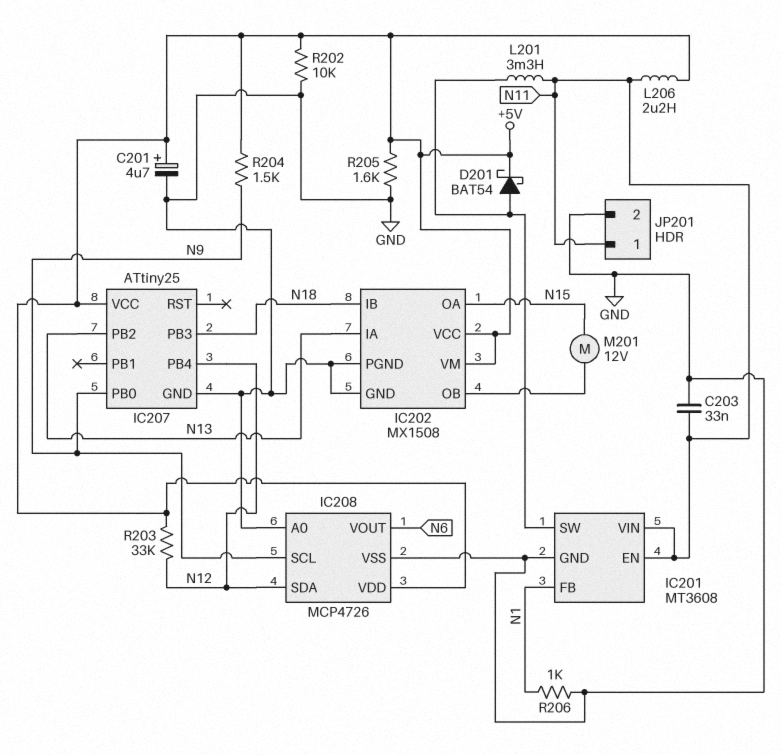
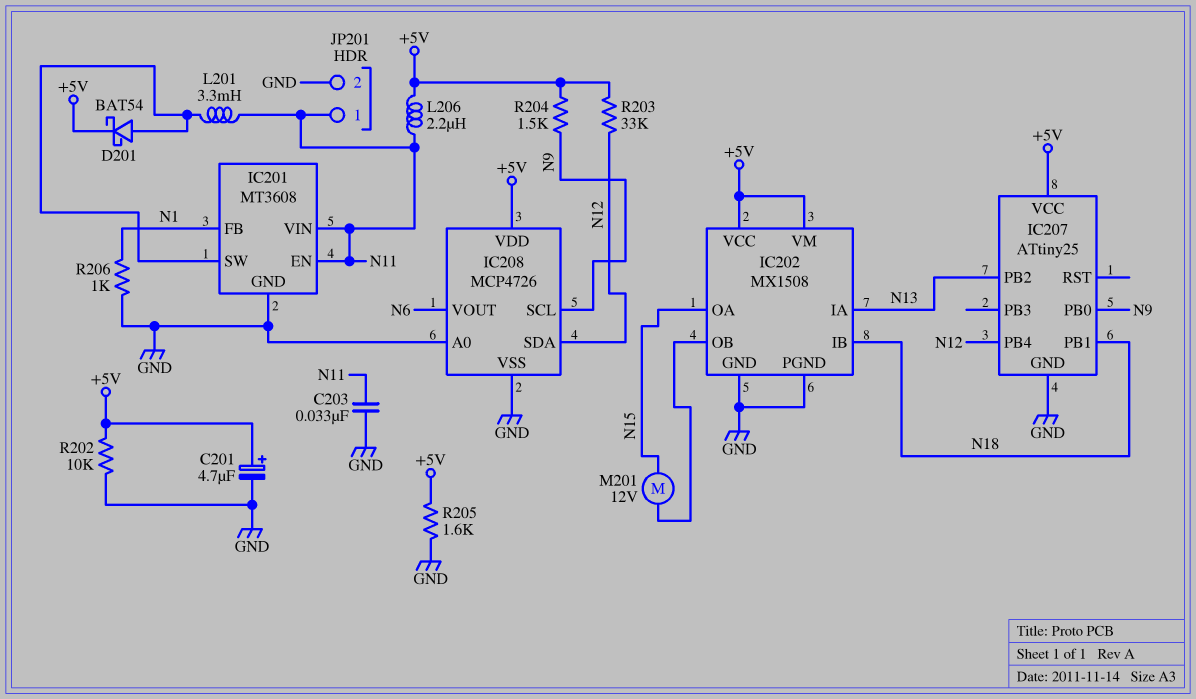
IC207 pin PB1: none -> N18
IC207 pin PB3: N18 -> none

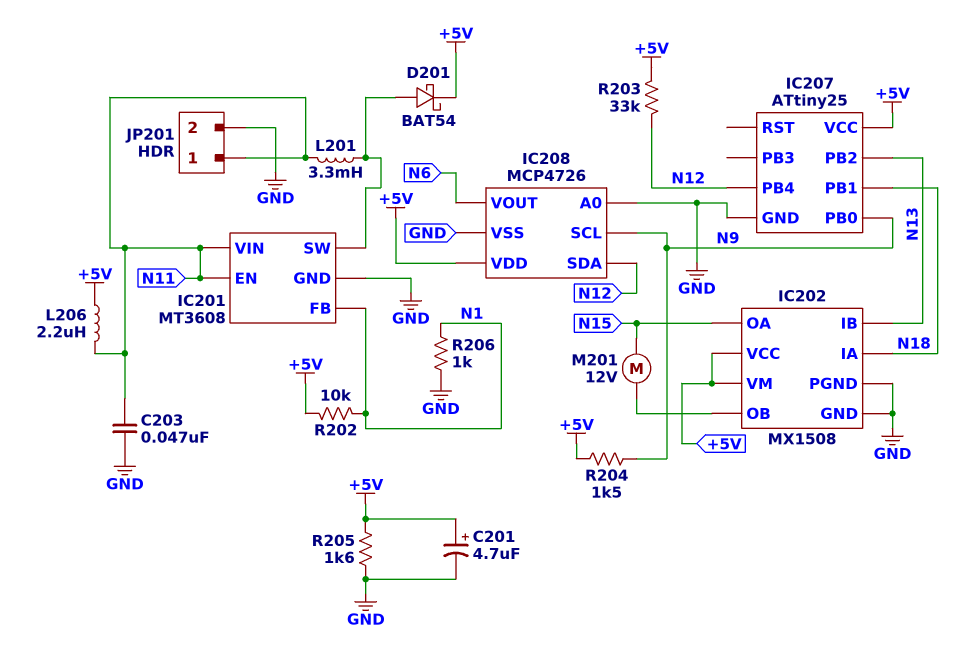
C203: 33nF (GND, N11) -> 47nF (GND, N11)
IC202 pin IA: N13 -> N18
IC202 pin IB: N18 -> N13
R202: 10k (+5V, GND) -> 10k (+5V, N1)

